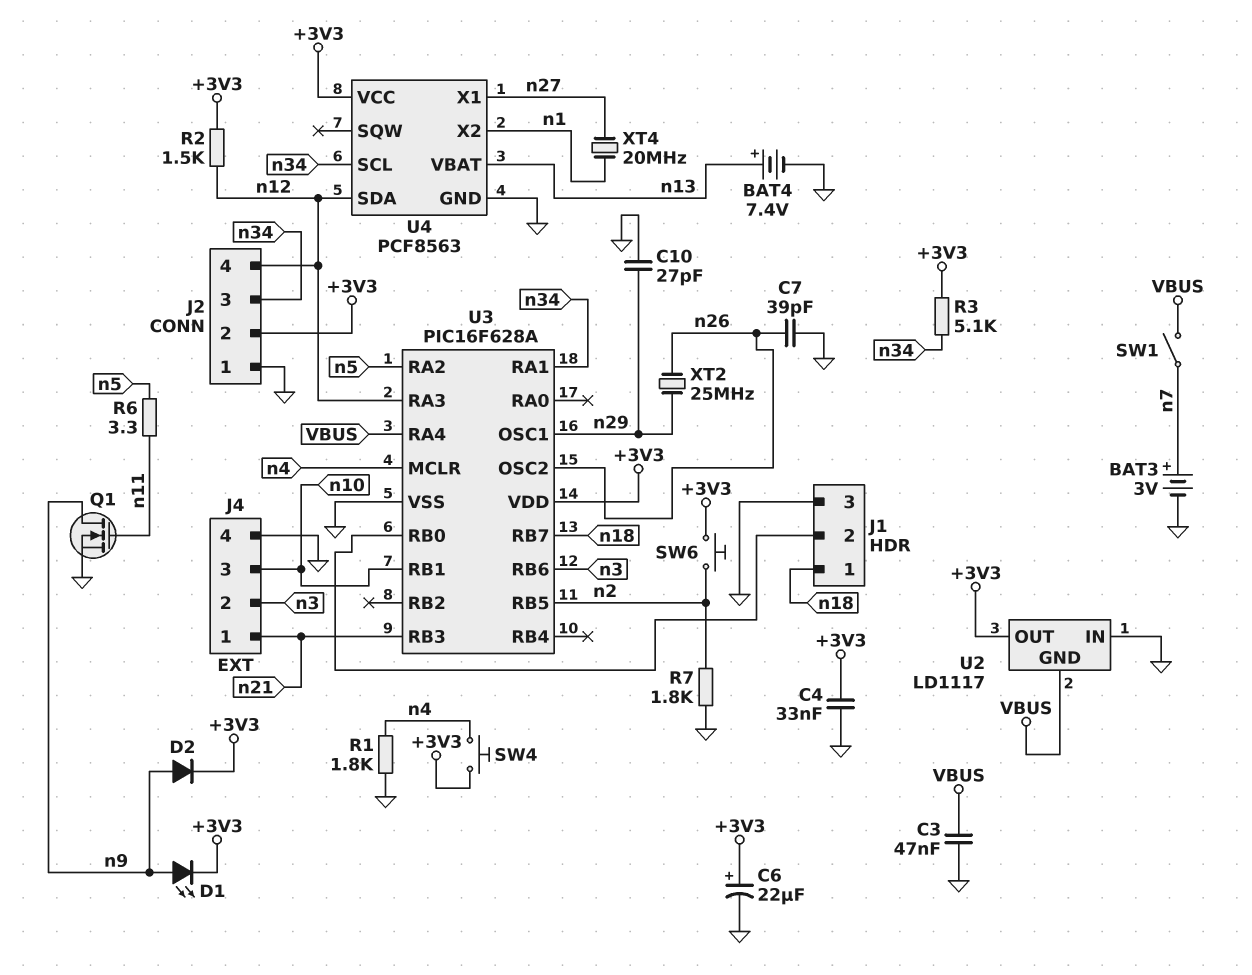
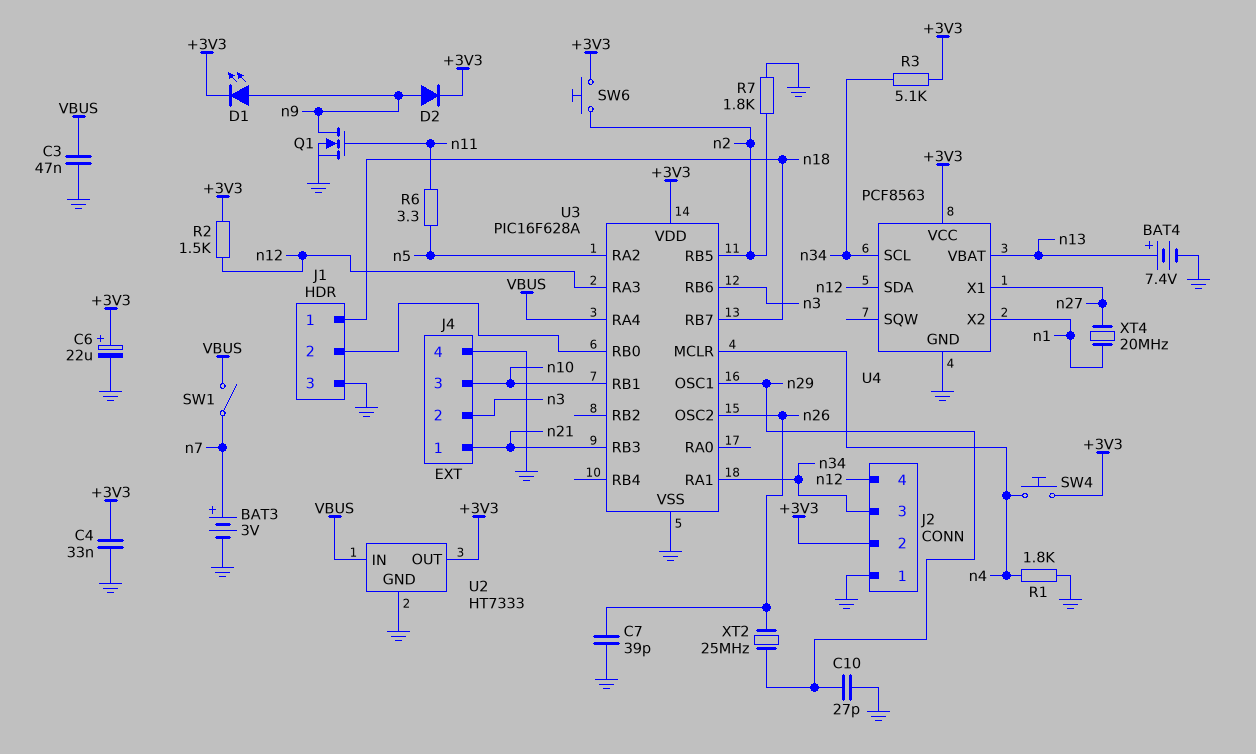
U2: LD1117 -> HT7333
U2 pin GND: VBUS -> GND
U2 pin IN: GND -> VBUS

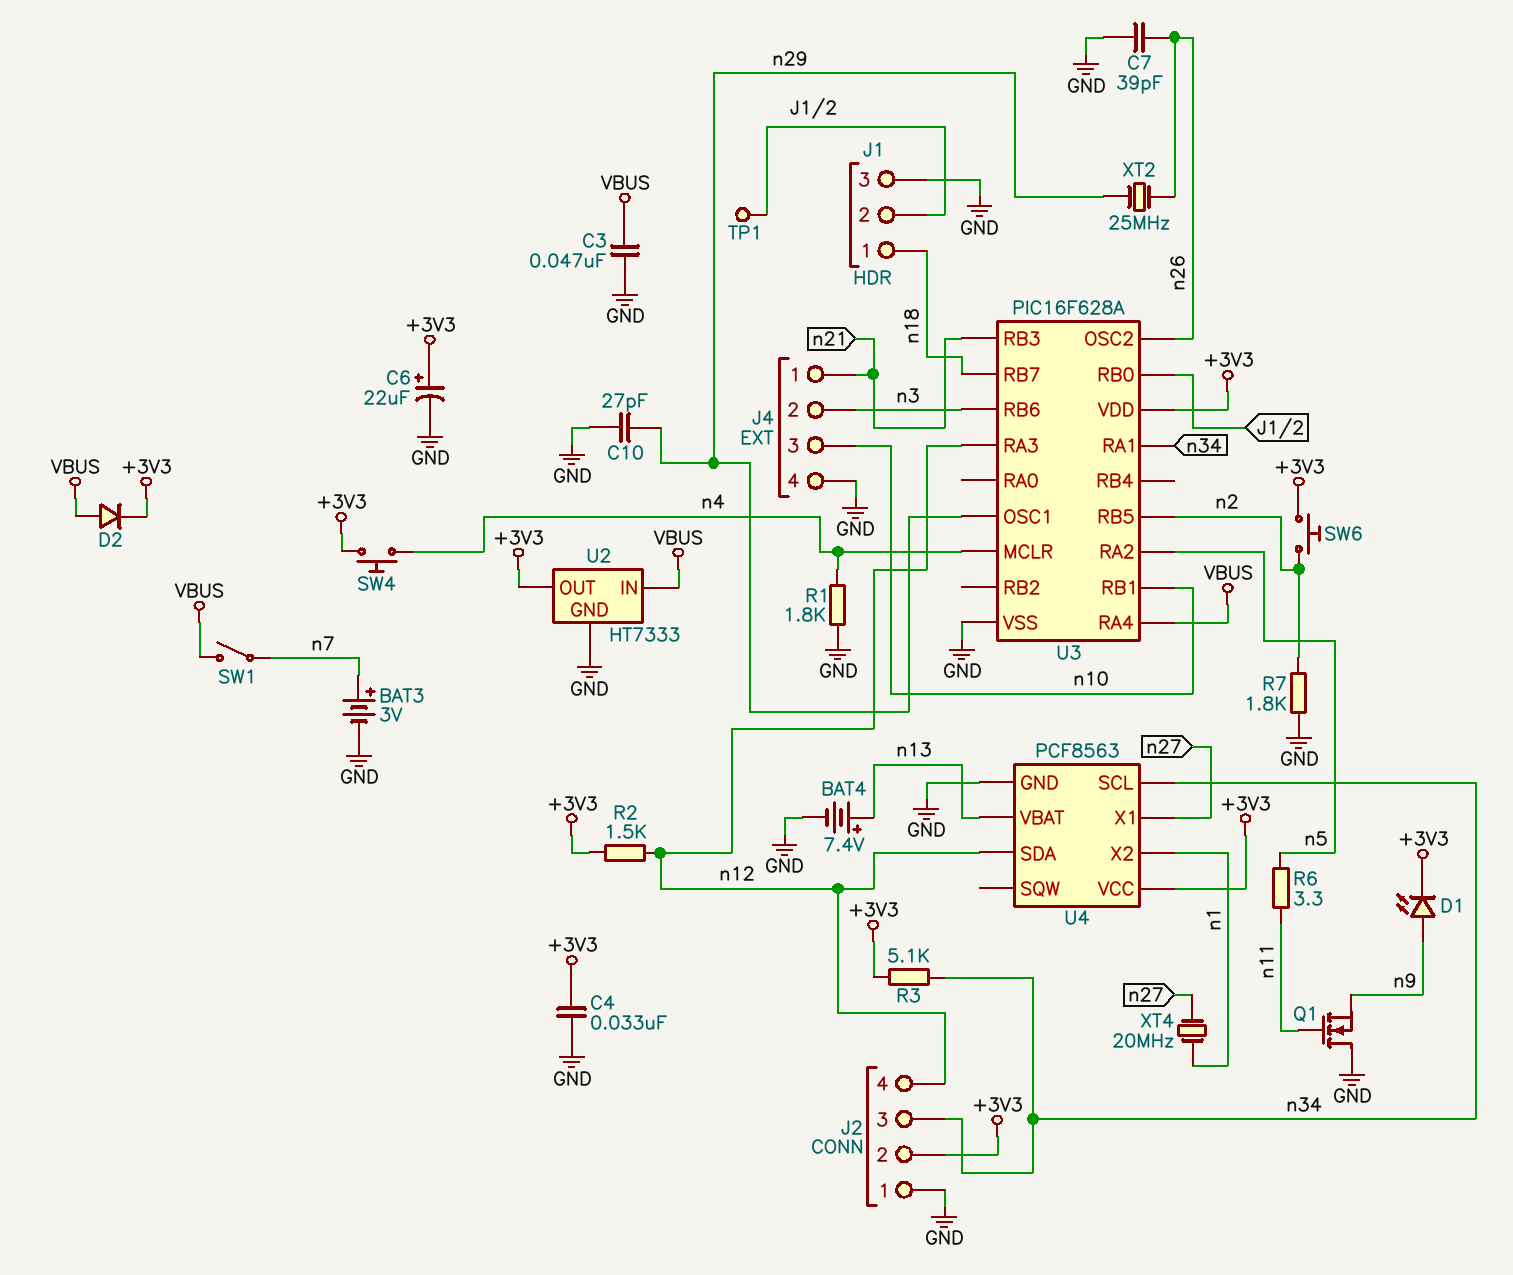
D2: diode (A n9, K +3V3) -> diode (A VBUS, K +3V3)
Q1: NMOS (G n11, D n9, S GND) -> NMOS (G n11, D GND, S n9)
TP1: none -> test point (J1/2)

